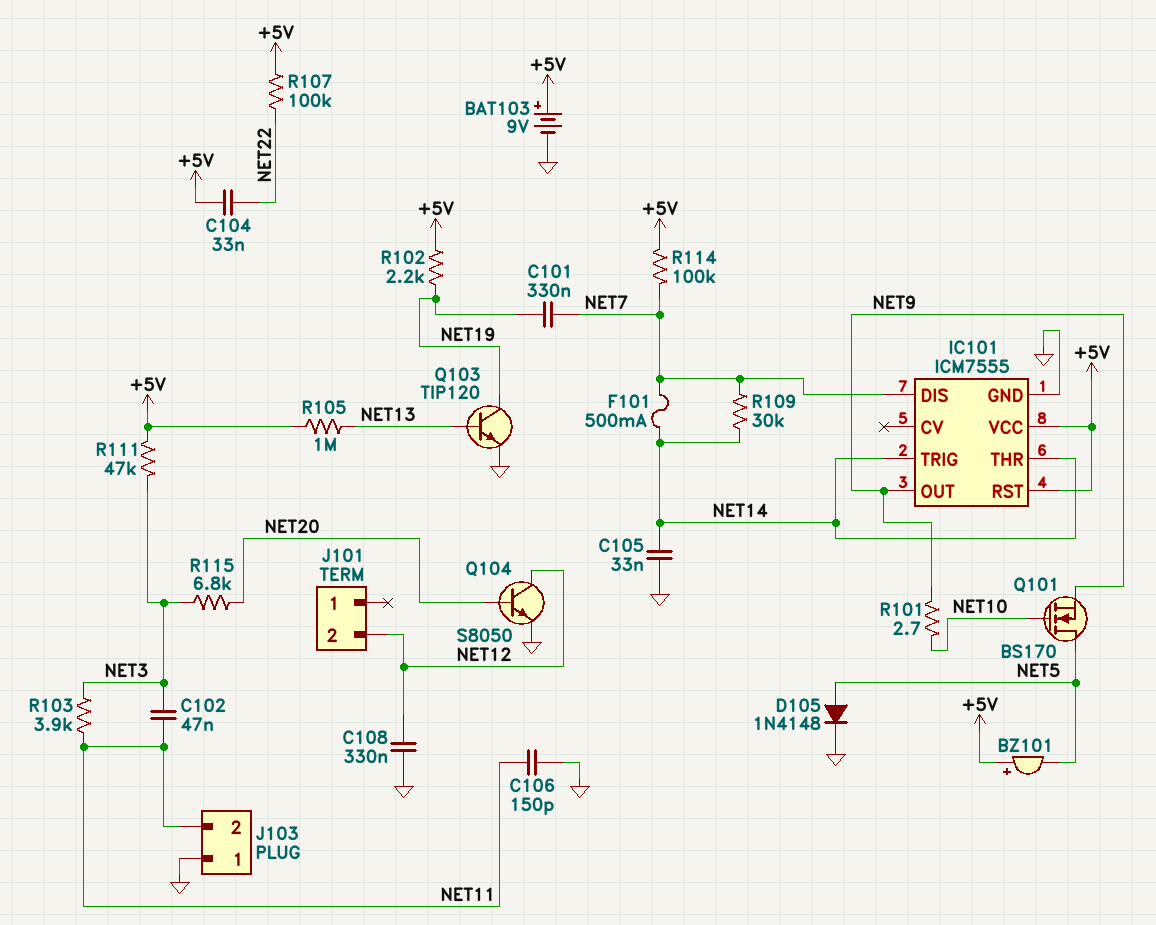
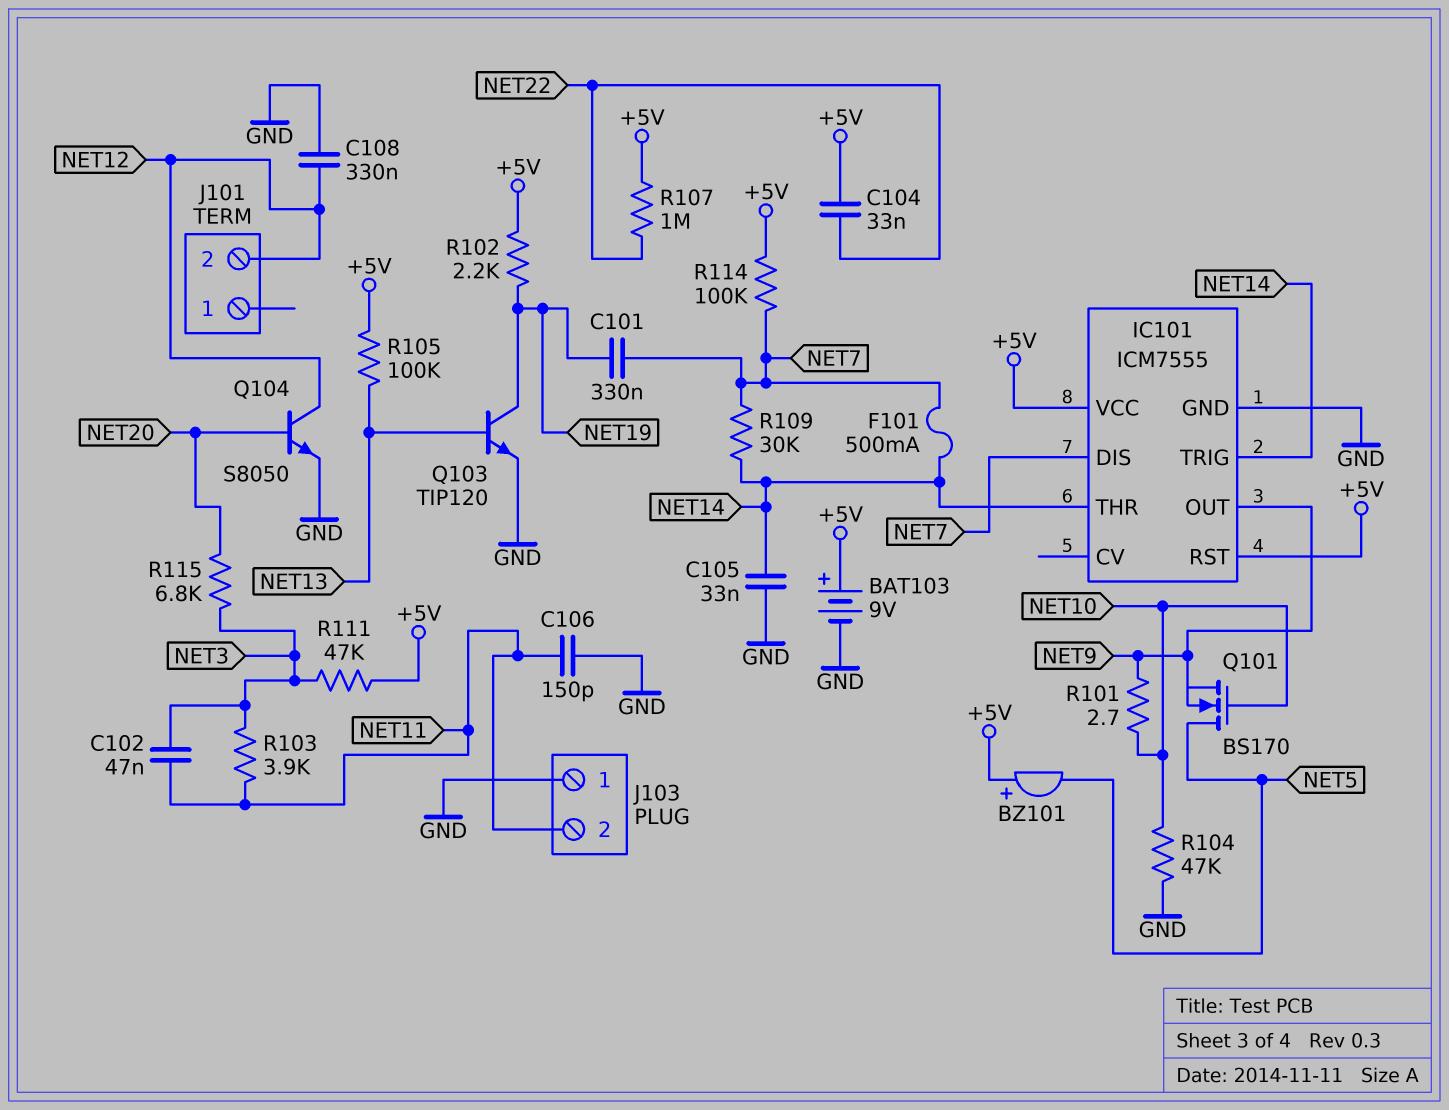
D105: diode 1N4148 (A NET5, K GND) -> none
R104: none -> 47k (GND, NET10)
R105: 1M (+5V, NET13) -> 100k (+5V, NET13)
R107: 100k (+5V, NET22) -> 1M (+5V, NET22)

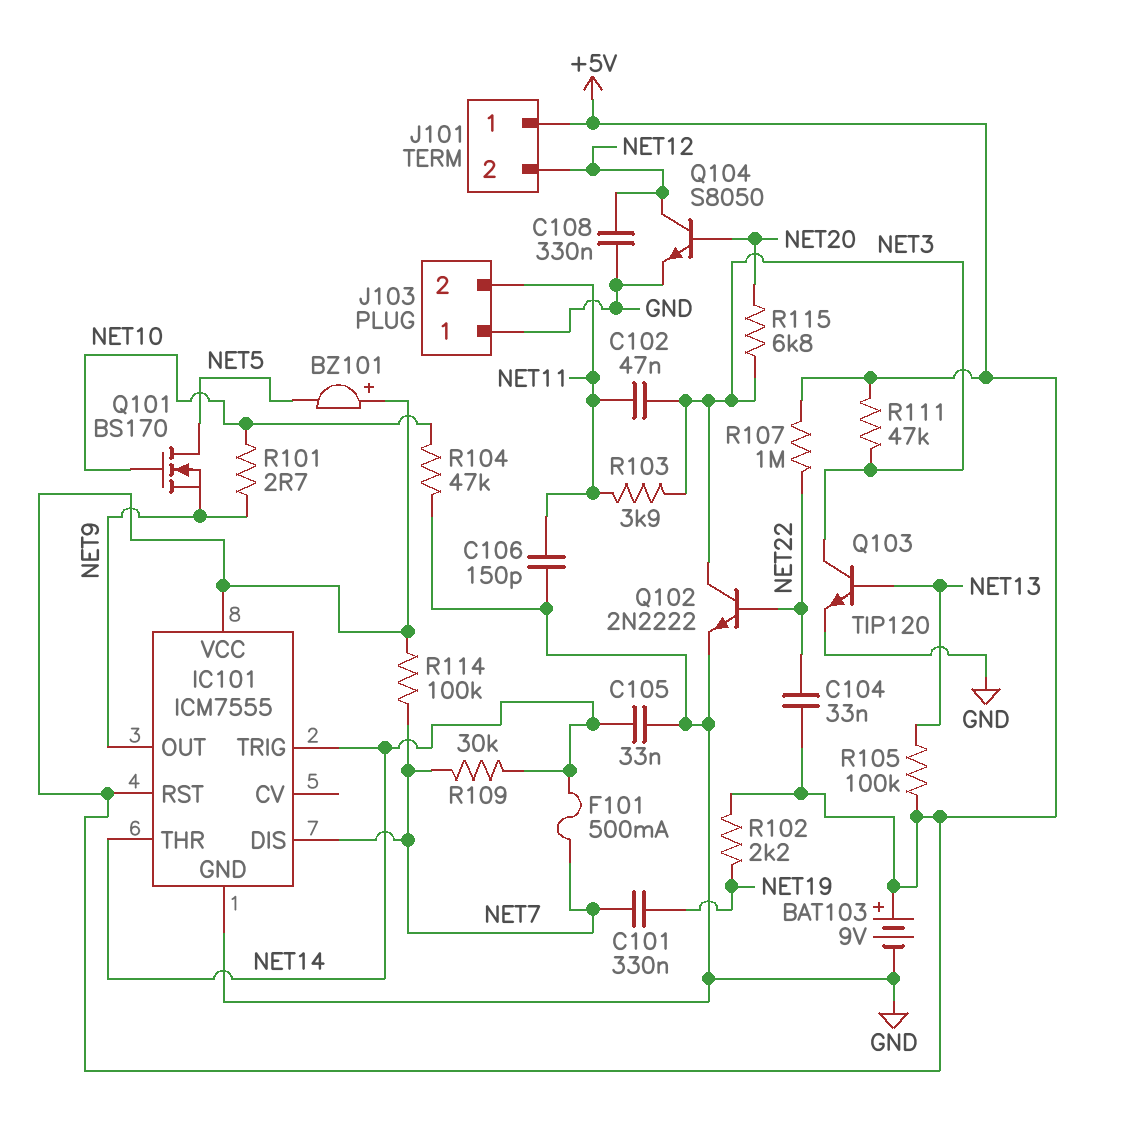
J101 pin 1: none -> +5V
Q102: none -> NPN 2N2222 (B NET22, C NET3, E GND)
Q103: NPN TIP120 (B NET13, C NET19, E GND) -> NPN TIP120 (B NET13, C NET3, E GND)

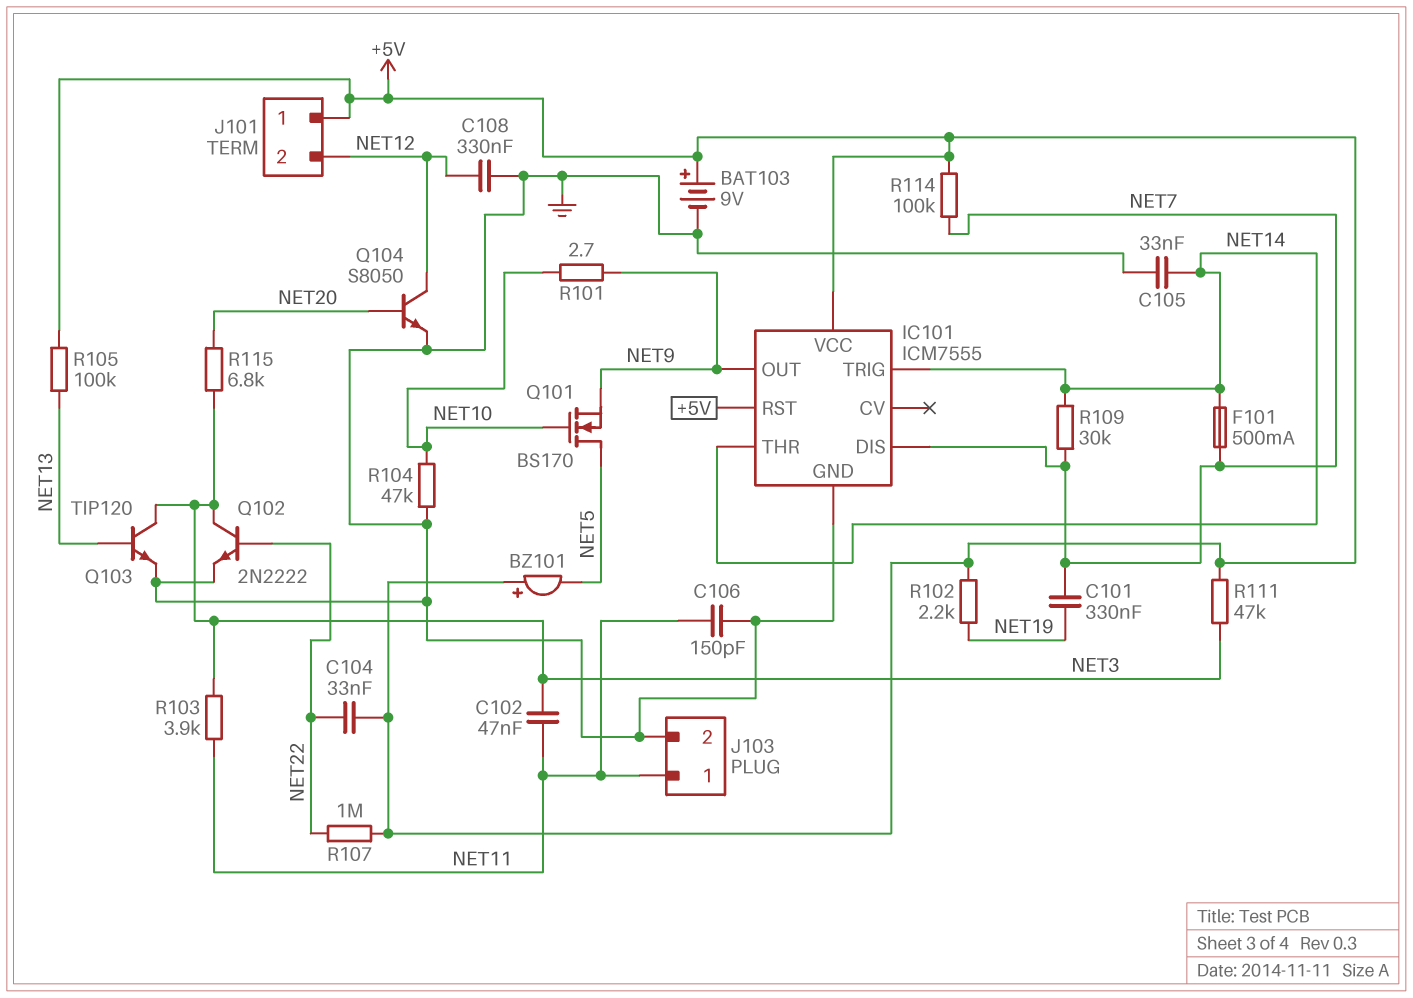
J103 pin 1: GND -> NET11
J103 pin 2: NET11 -> GND

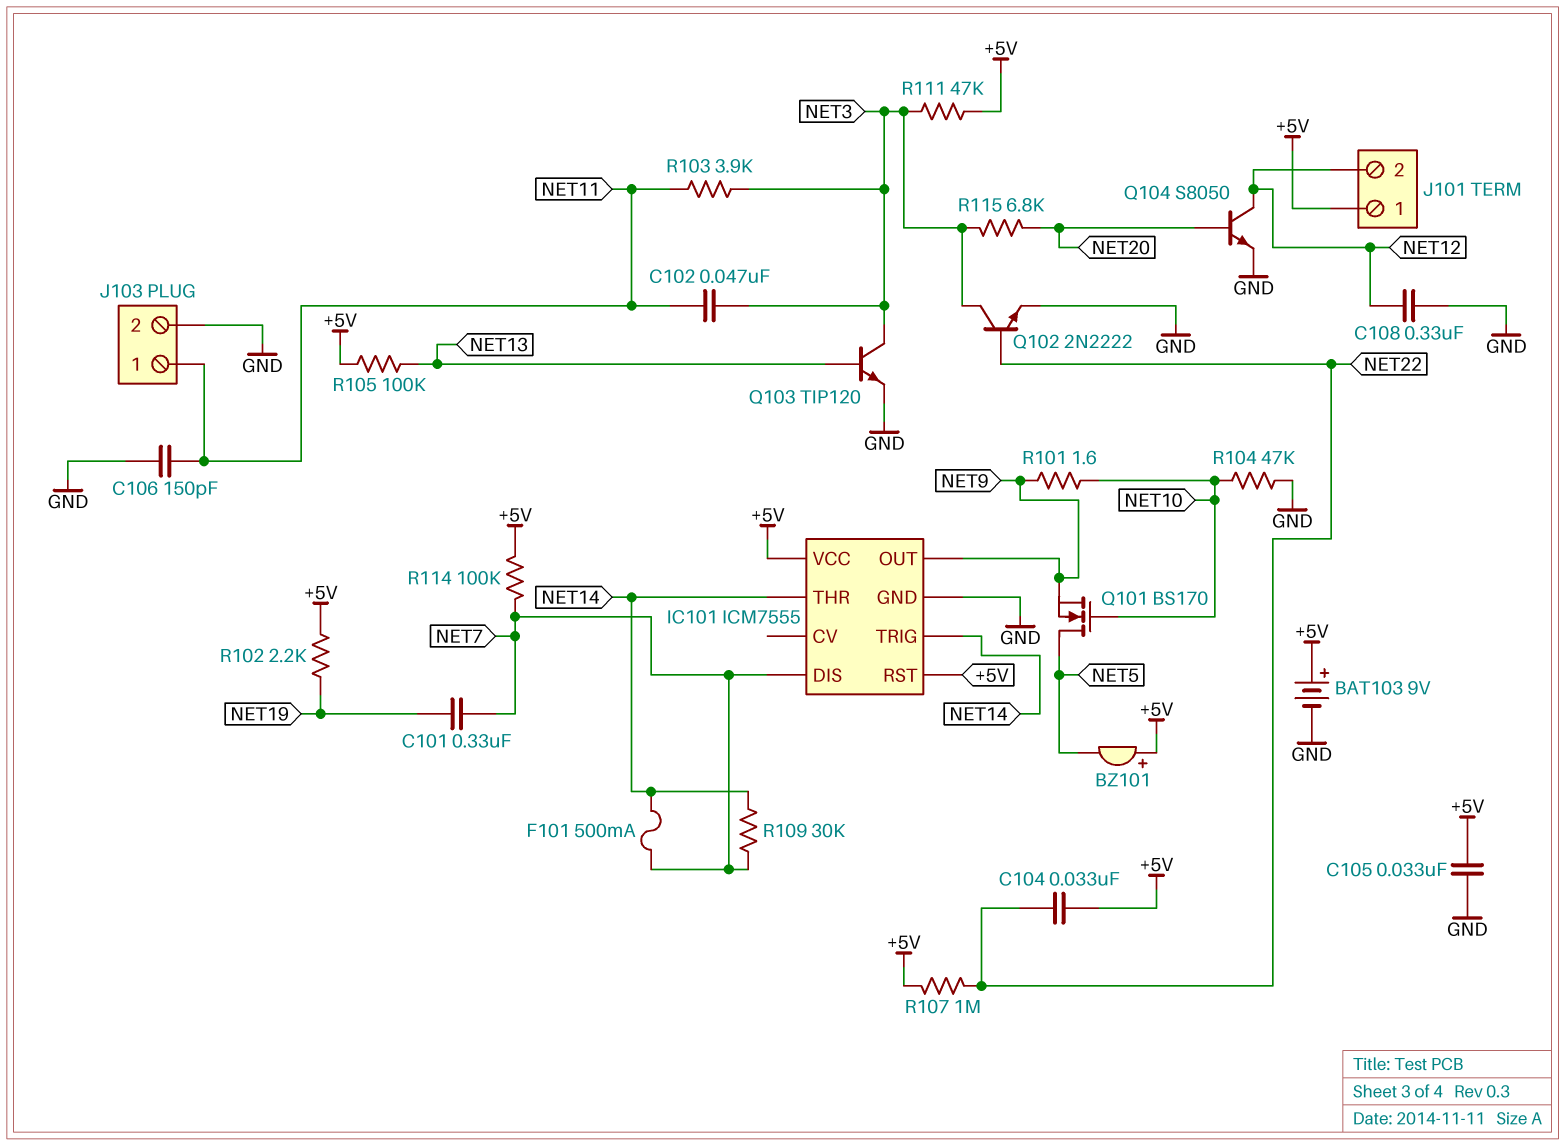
C105: 33nF (GND, NET14) -> 33nF (+5V, GND)
R101: 2.7 (NET9, NET10) -> 1.6 (NET9, NET10)

